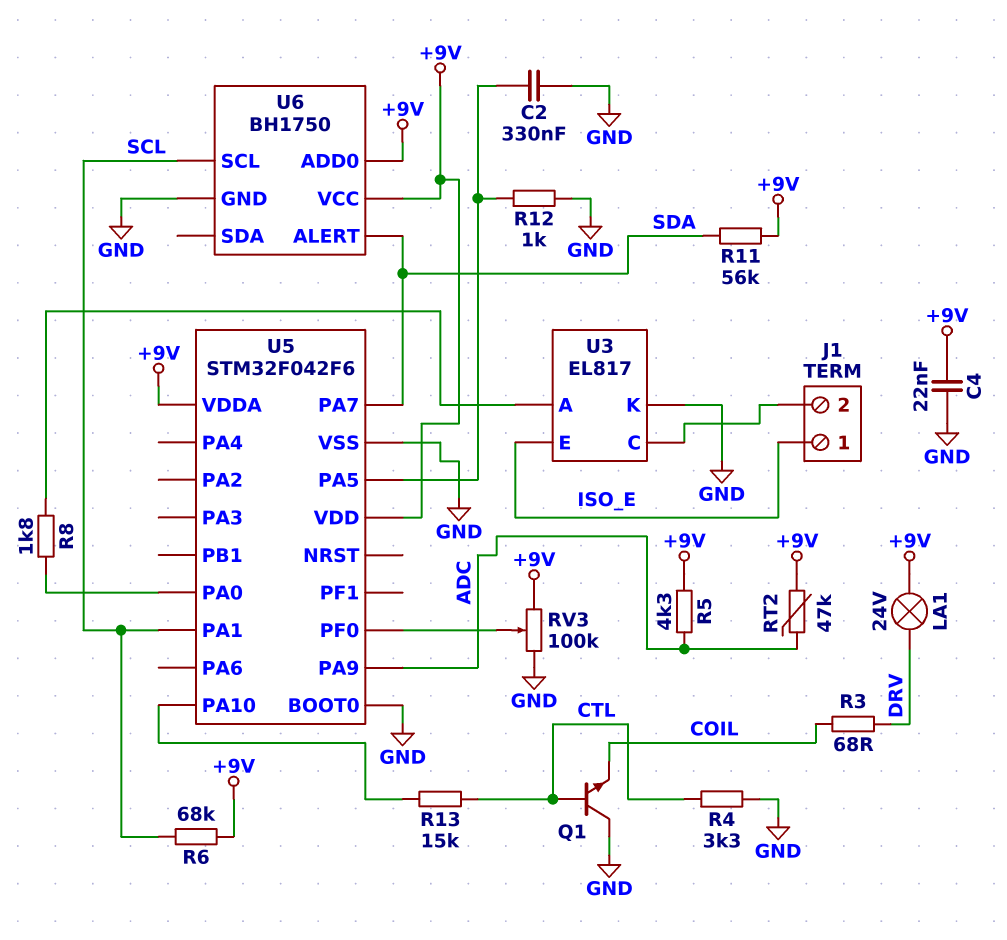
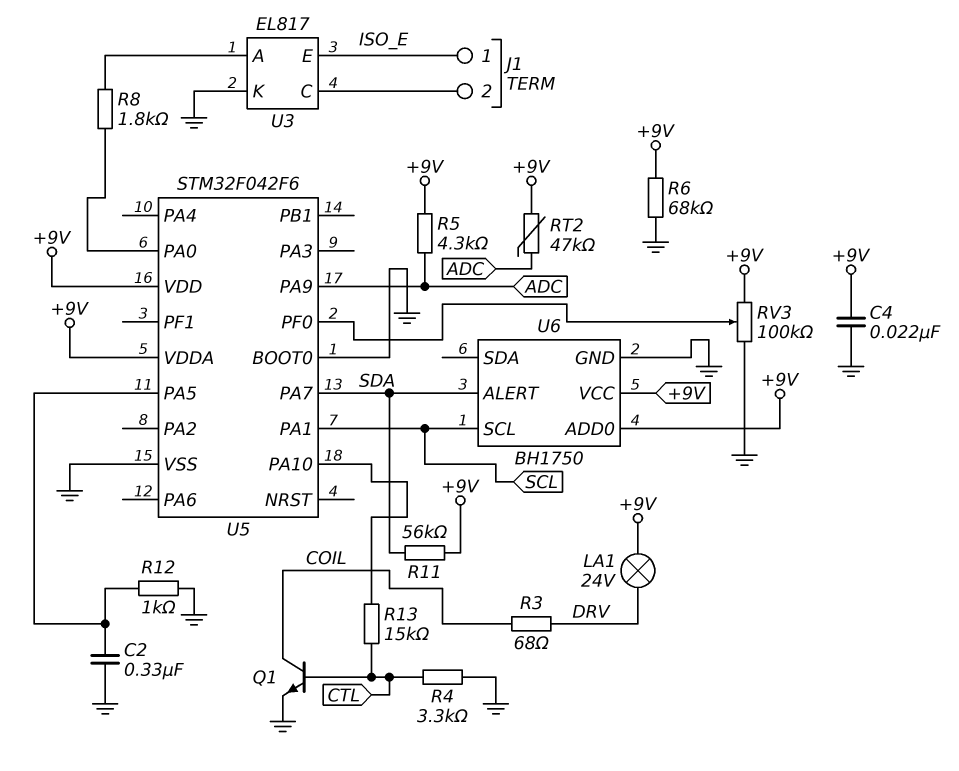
Q1: NPN (B CTL, C GND, E COIL) -> NPN (B CTL, C COIL, E GND)
R6: 68k (+9V, SCL) -> 68k (+9V, GND)

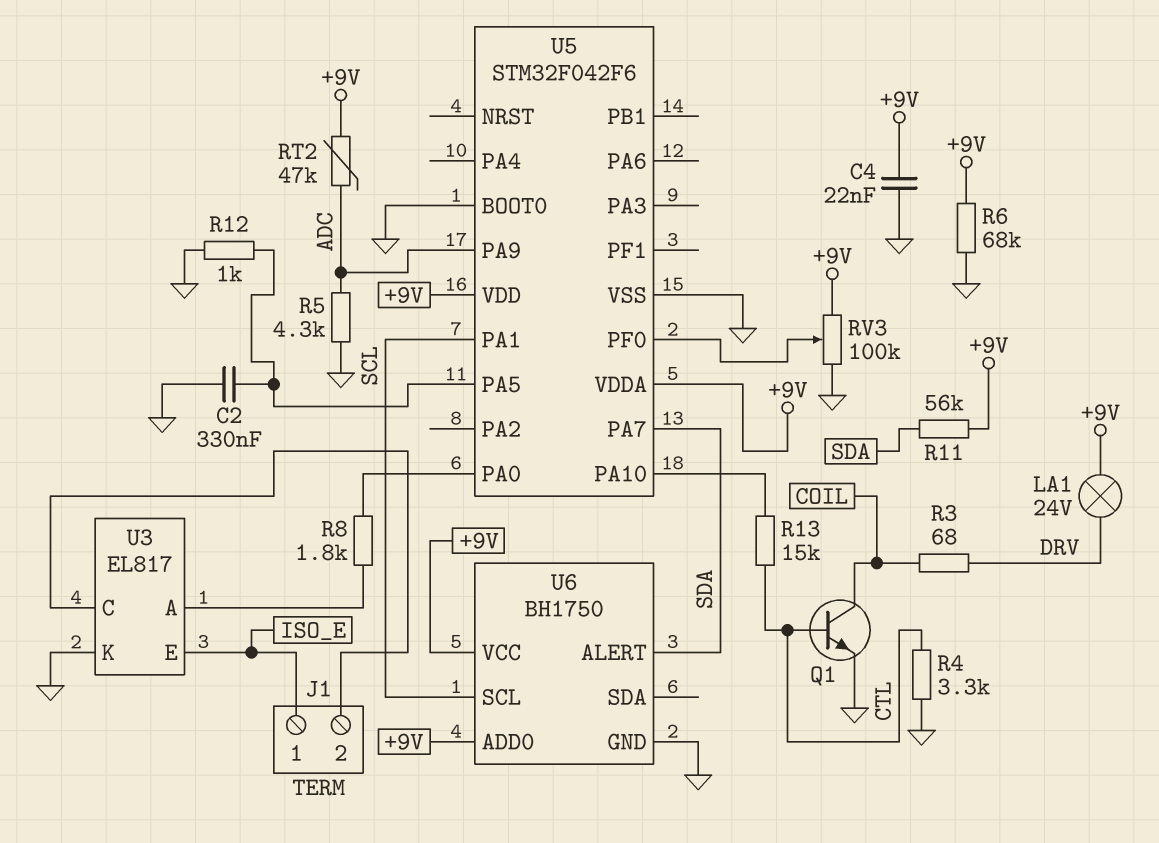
R5: 4.3k (+9V, ADC) -> 4.3k (ADC, GND)

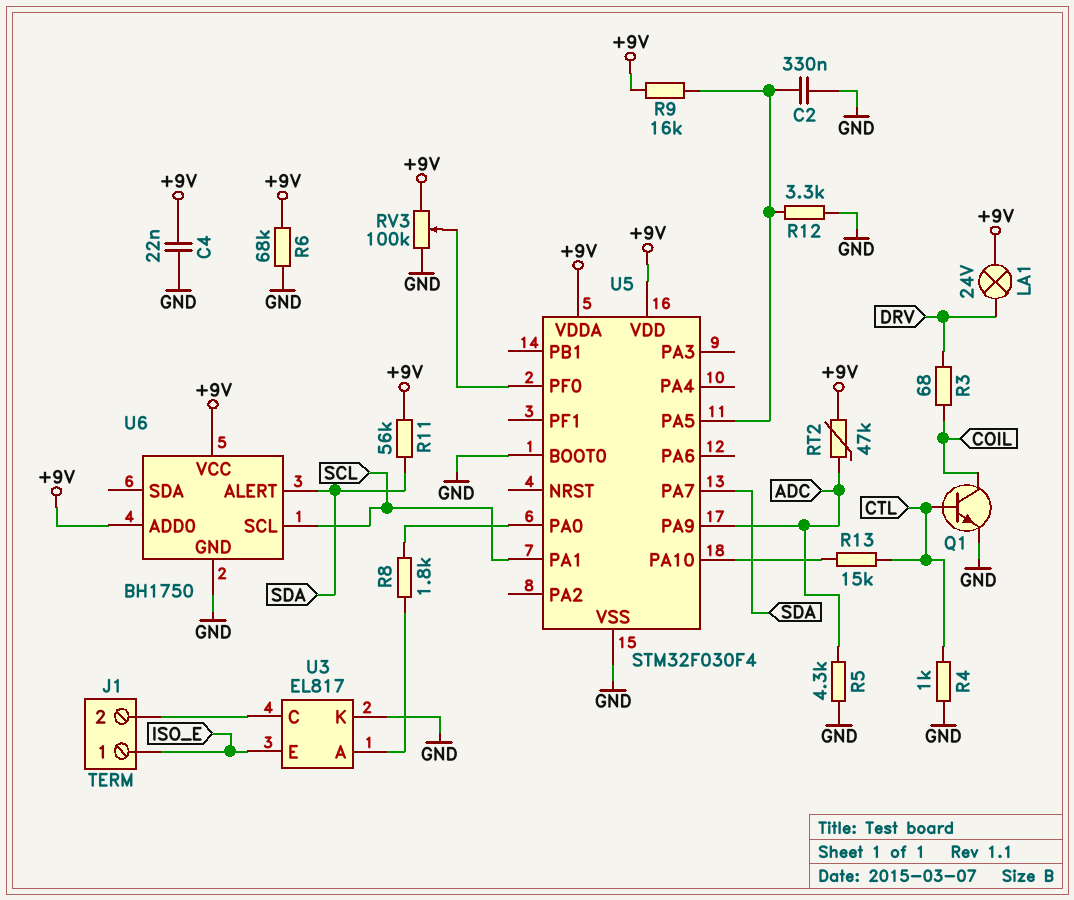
R4: 3.3k (CTL, GND) -> 1k (CTL, GND)
R9: none -> 16k (+9V, U5/PA5)
R12: 1k (GND, U5/PA5) -> 3.3k (GND, U5/PA5)
U5: STM32F042F6 -> STM32F030F4

